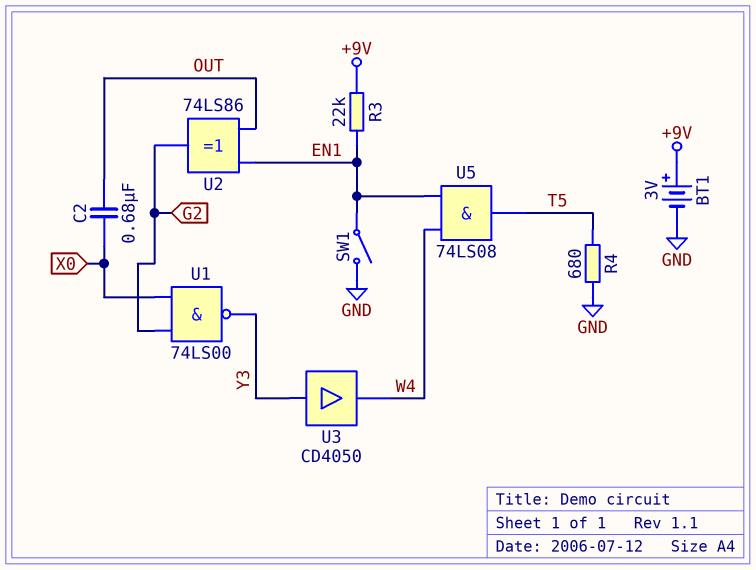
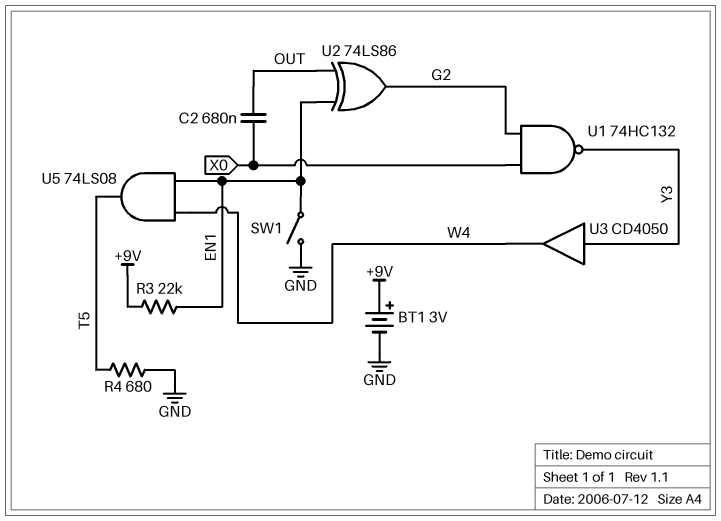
U1: NAND 74LS00 (in G2, in X0, out Y3) -> NAND 74HC132 (in G2, in X0, out Y3)

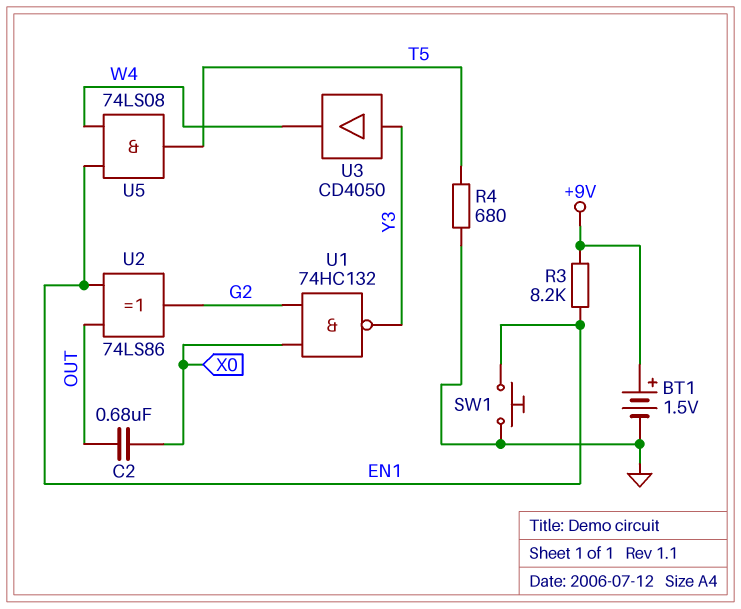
BT1: 3V (plus +9V, minus GND) -> 1.5V (plus +9V, minus GND)
R3: 22k (+9V, EN1) -> 8.2k (+9V, EN1)
SW1: switch (EN1, GND) -> button (EN1, GND)

